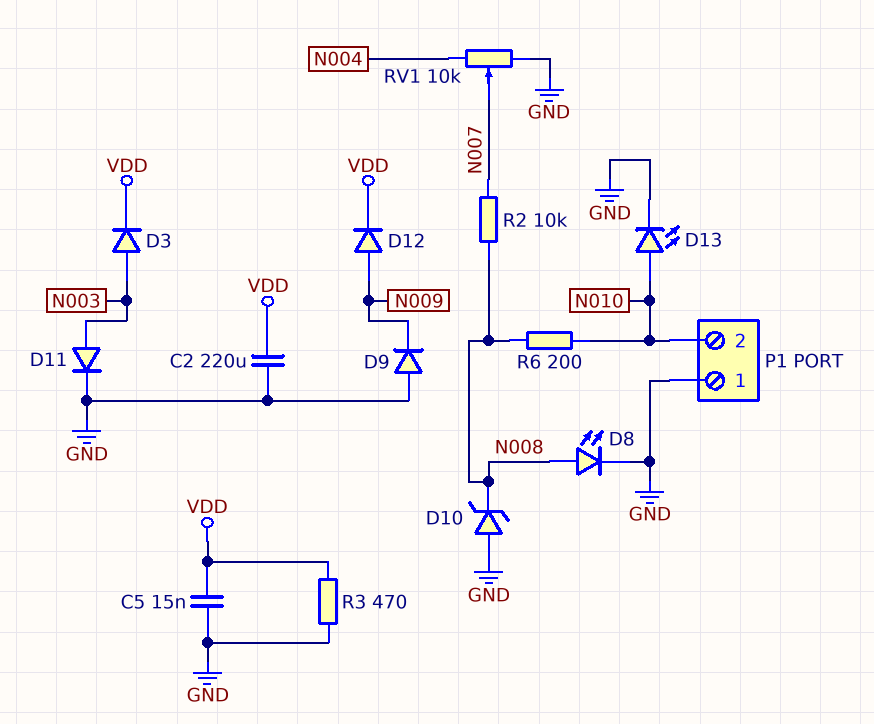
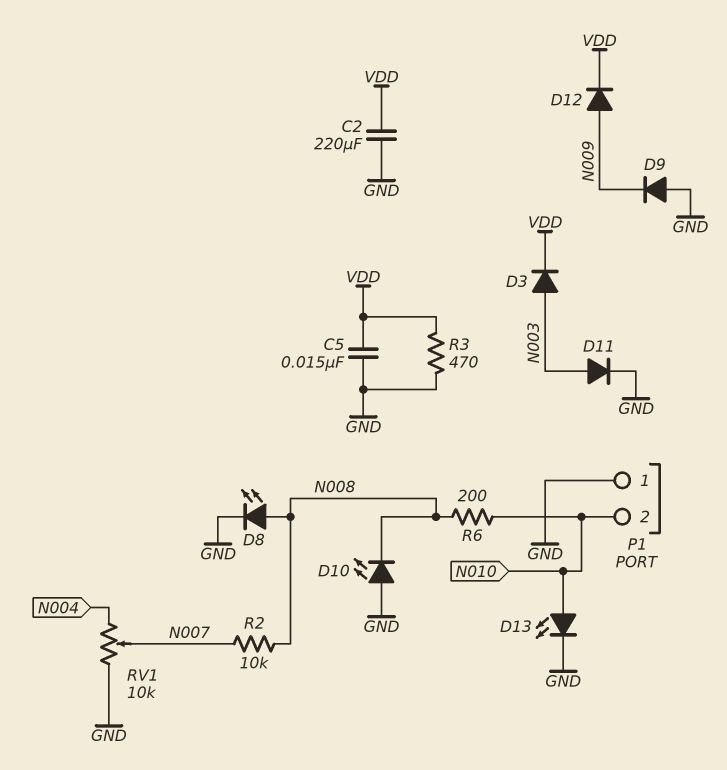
D10: zener (A GND, K N008) -> LED (A GND, K N008)

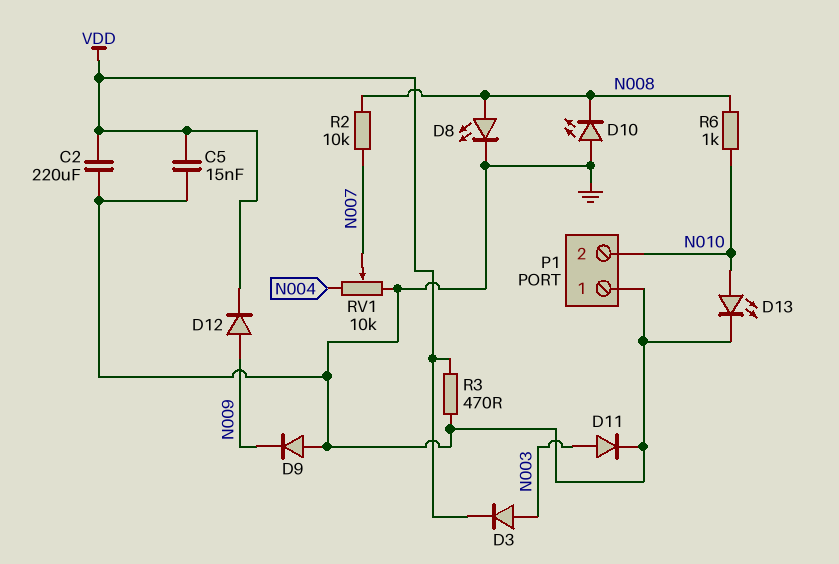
R6: 200 (N008, N010) -> 1k (N008, N010)

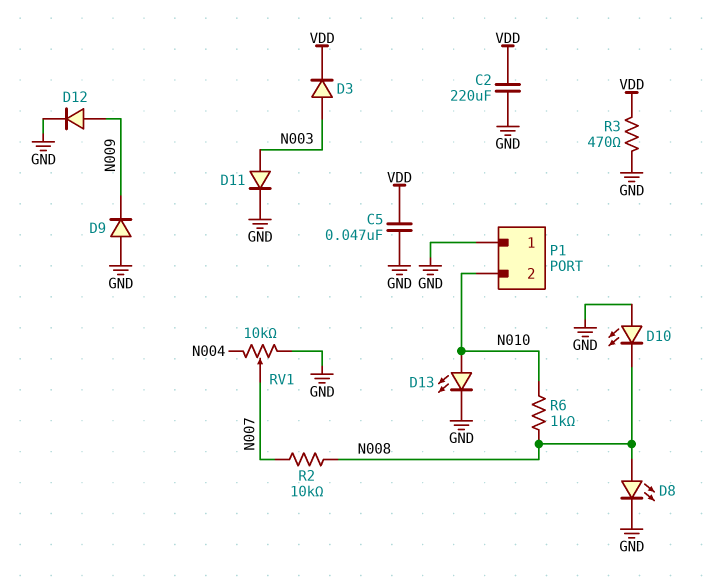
C5: 15nF (GND, VDD) -> 47nF (GND, VDD)
D12: diode (A N009, K VDD) -> diode (A N009, K GND)

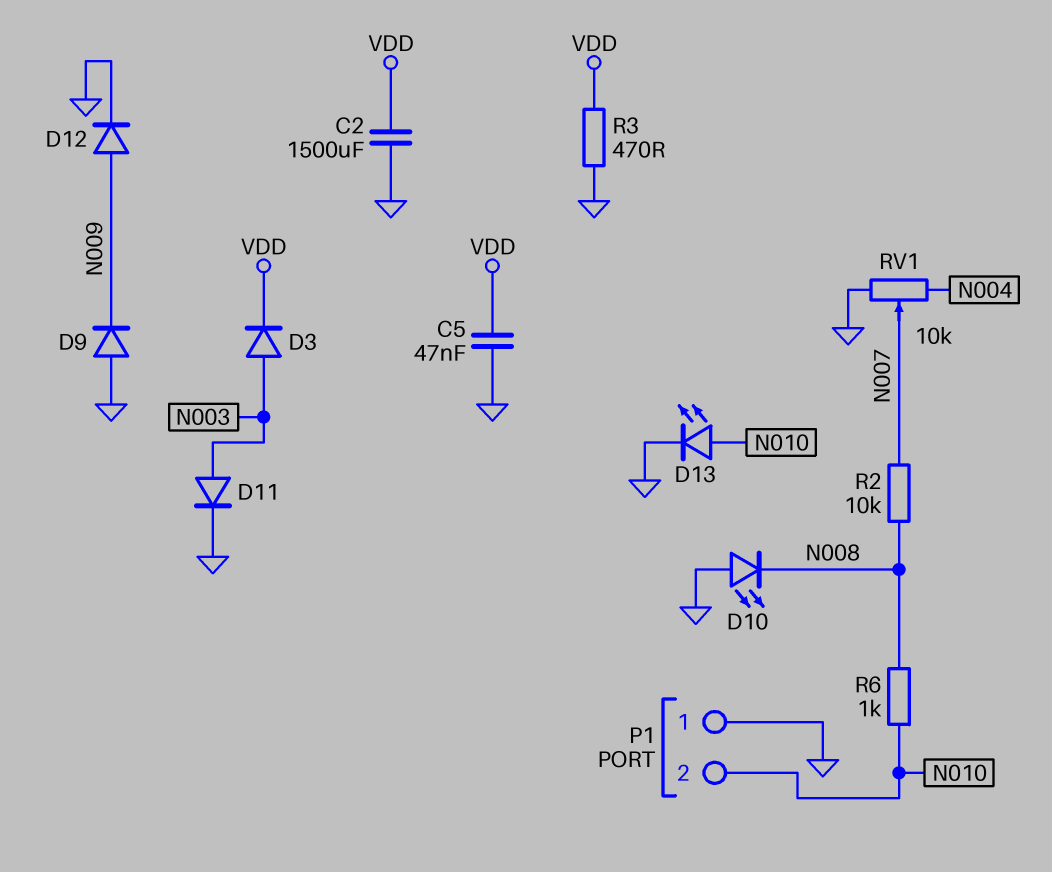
C2: 220uF (GND, VDD) -> 1500uF (GND, VDD)
D8: LED (A N008, K GND) -> none

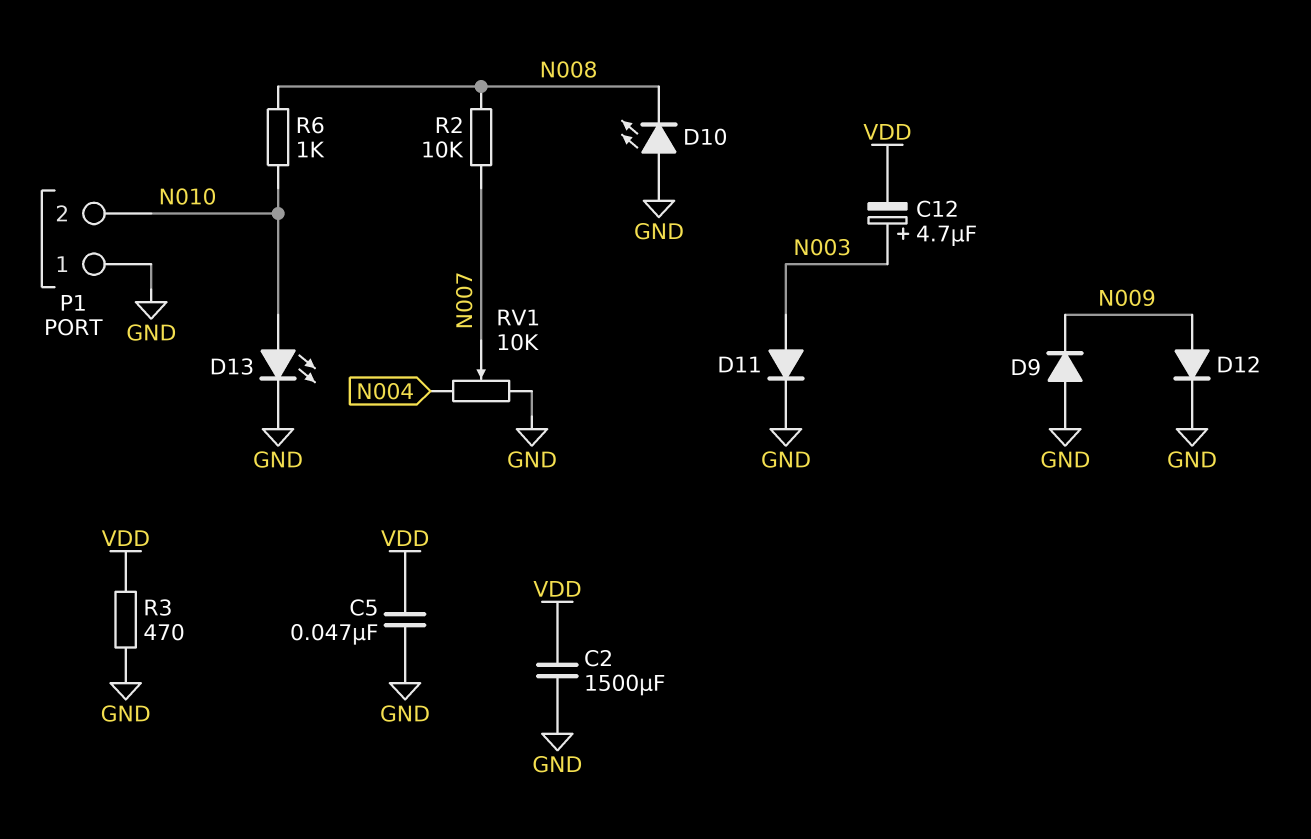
C12: none -> 4.7uF (plus N003, minus VDD)
D3: diode (A N003, K VDD) -> none

